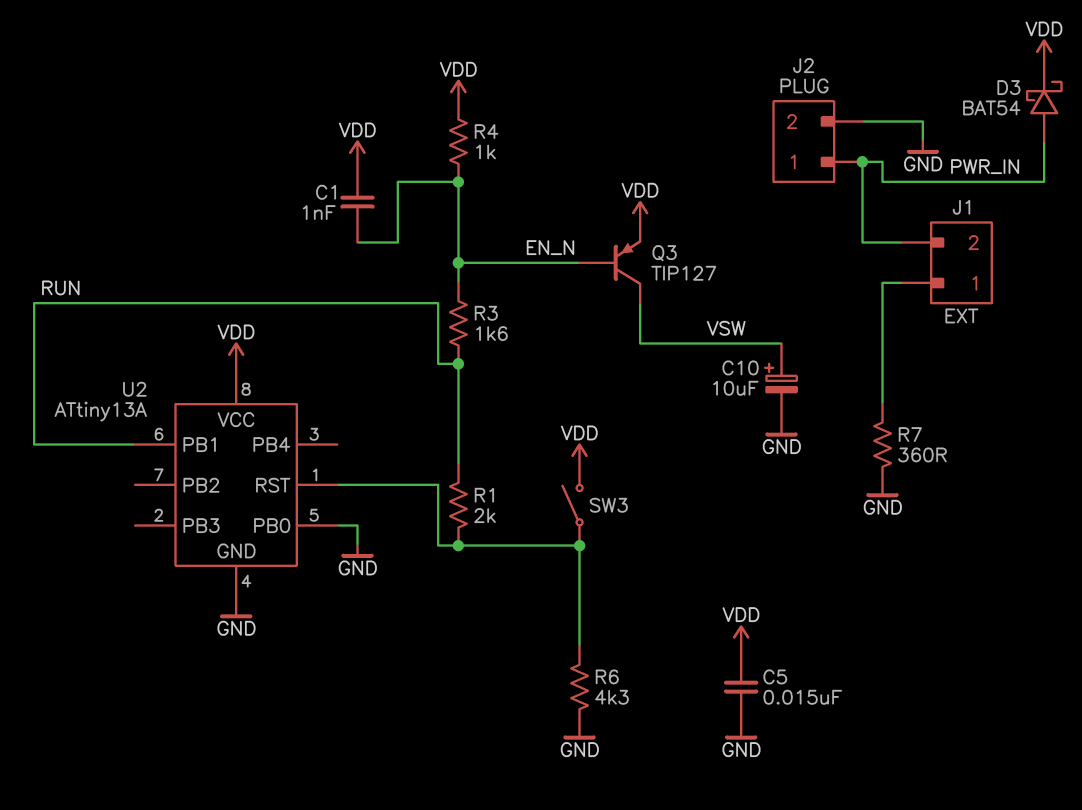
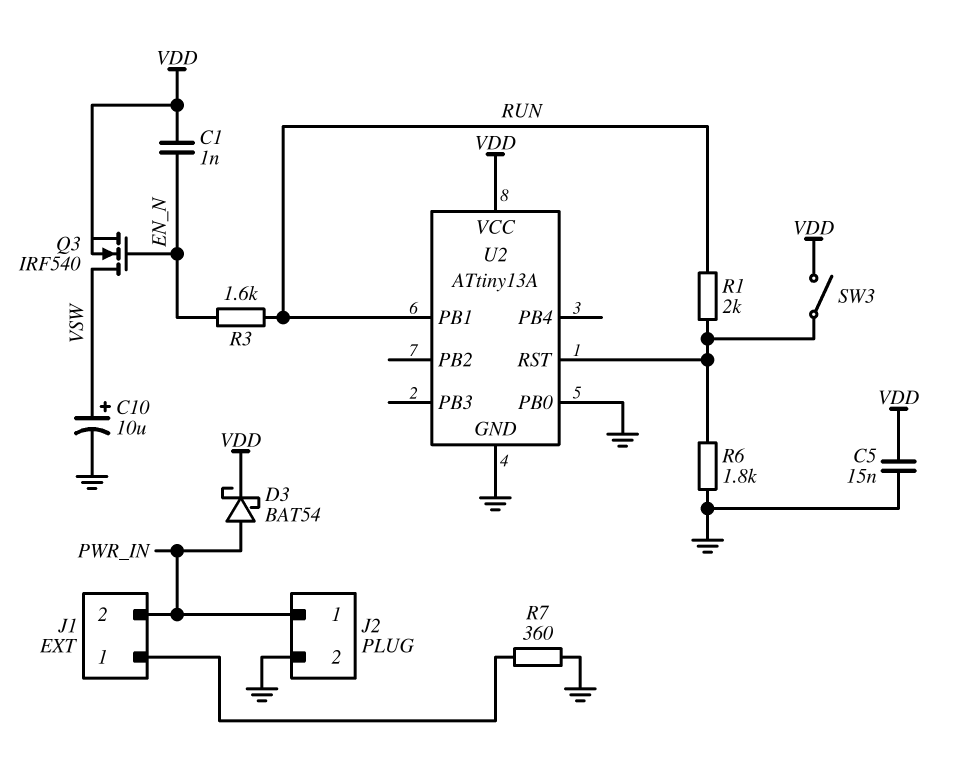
Q3: PNP TIP127 (B EN_N, C VSW, E VDD) -> NMOS IRF540 (G EN_N, D VSW, S VDD)
R4: 1k (EN_N, VDD) -> none
R6: 4.3k (GND, U2/RST) -> 1.8k (GND, U2/RST)

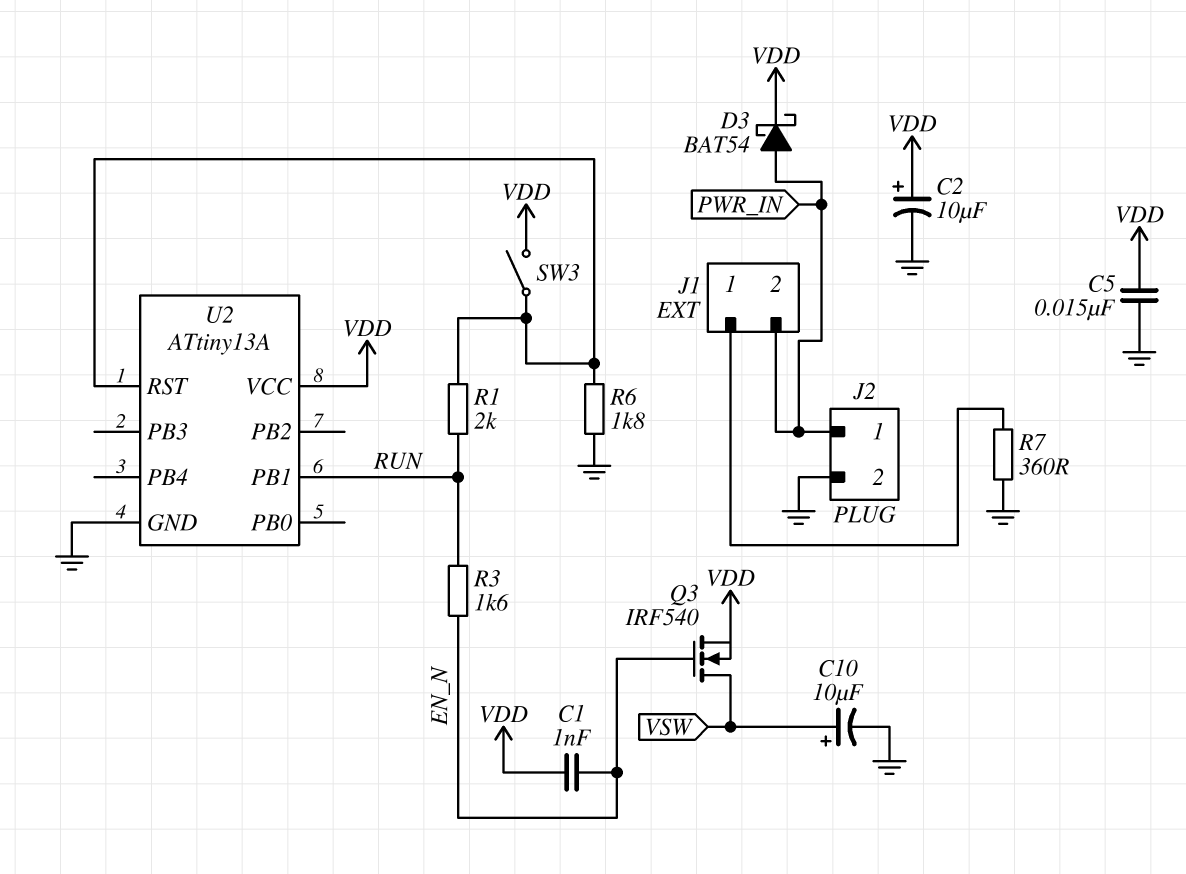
C2: none -> 10uF (plus VDD, minus GND)
U2 pin PB0: GND -> none

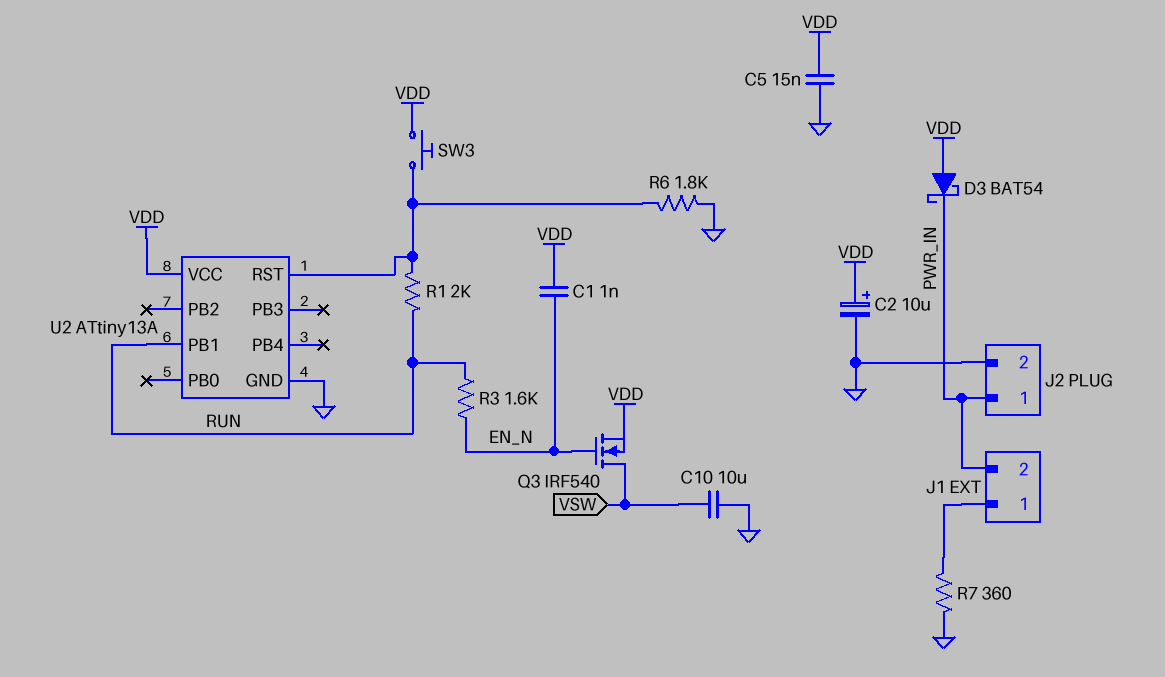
C10: 10uF (plus VSW, minus GND) -> 10uF (GND, VSW)
D3: schottky BAT54 (A PWR_IN, K VDD) -> schottky BAT54 (A VDD, K PWR_IN)
SW3: switch (U2/RST, VDD) -> button (U2/RST, VDD)

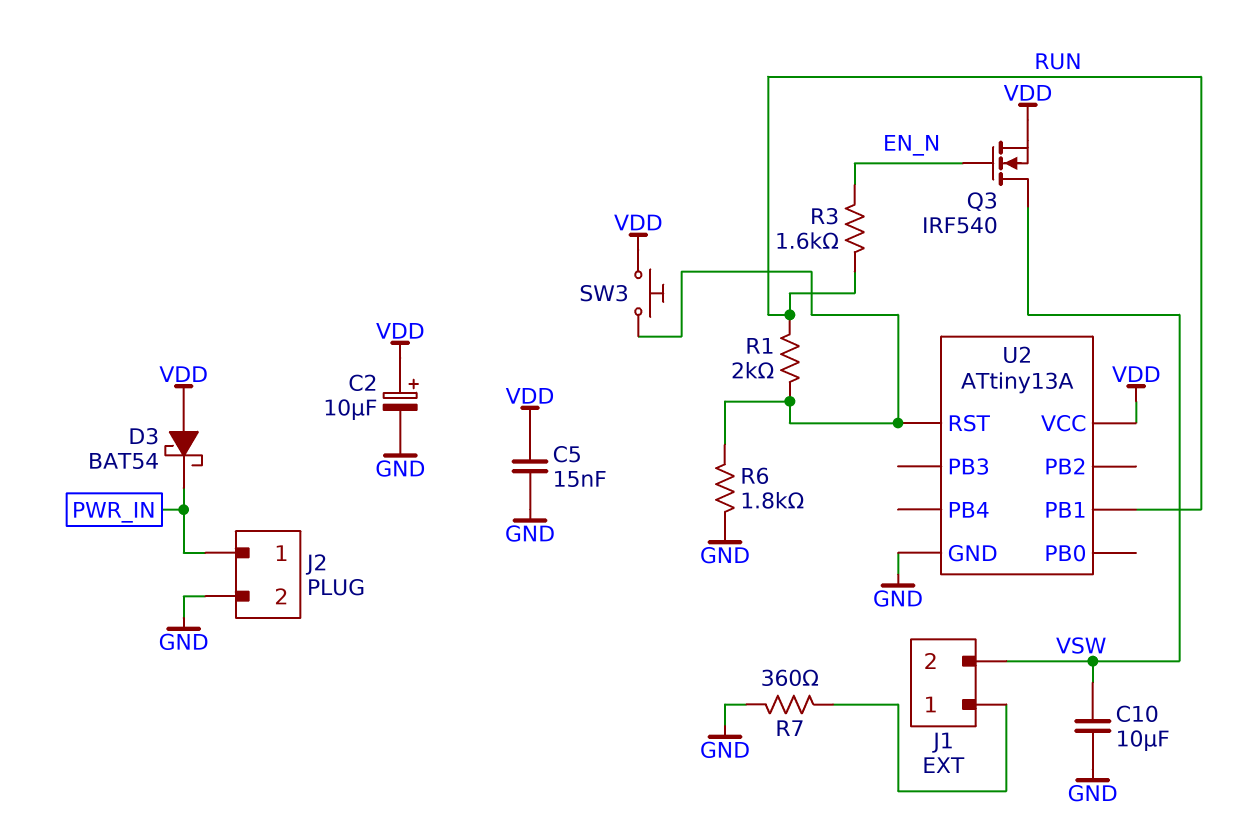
C1: 1nF (EN_N, VDD) -> none
J1 pin 2: PWR_IN -> VSW

